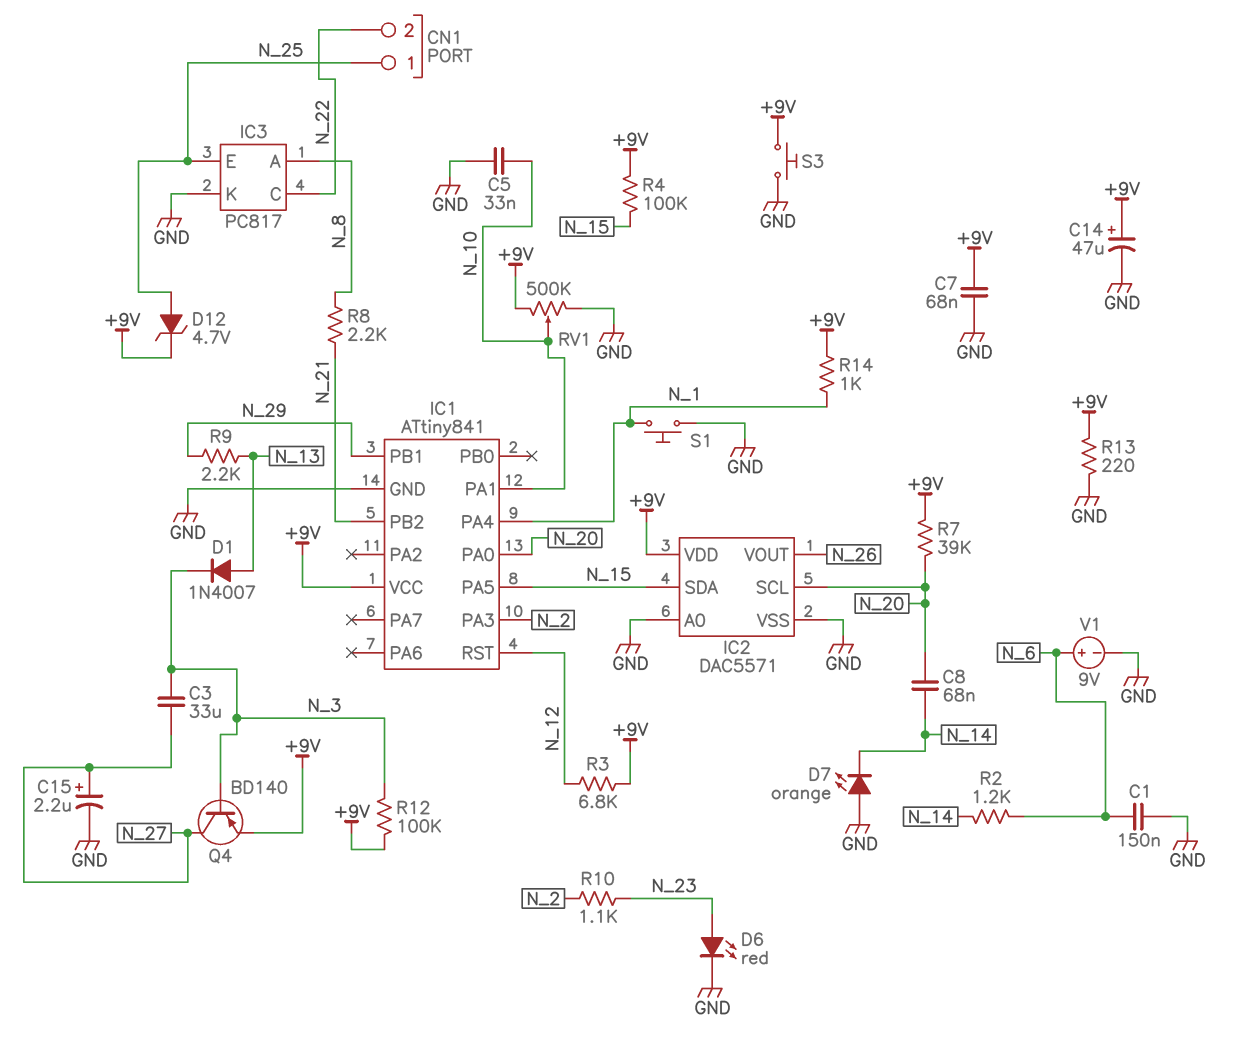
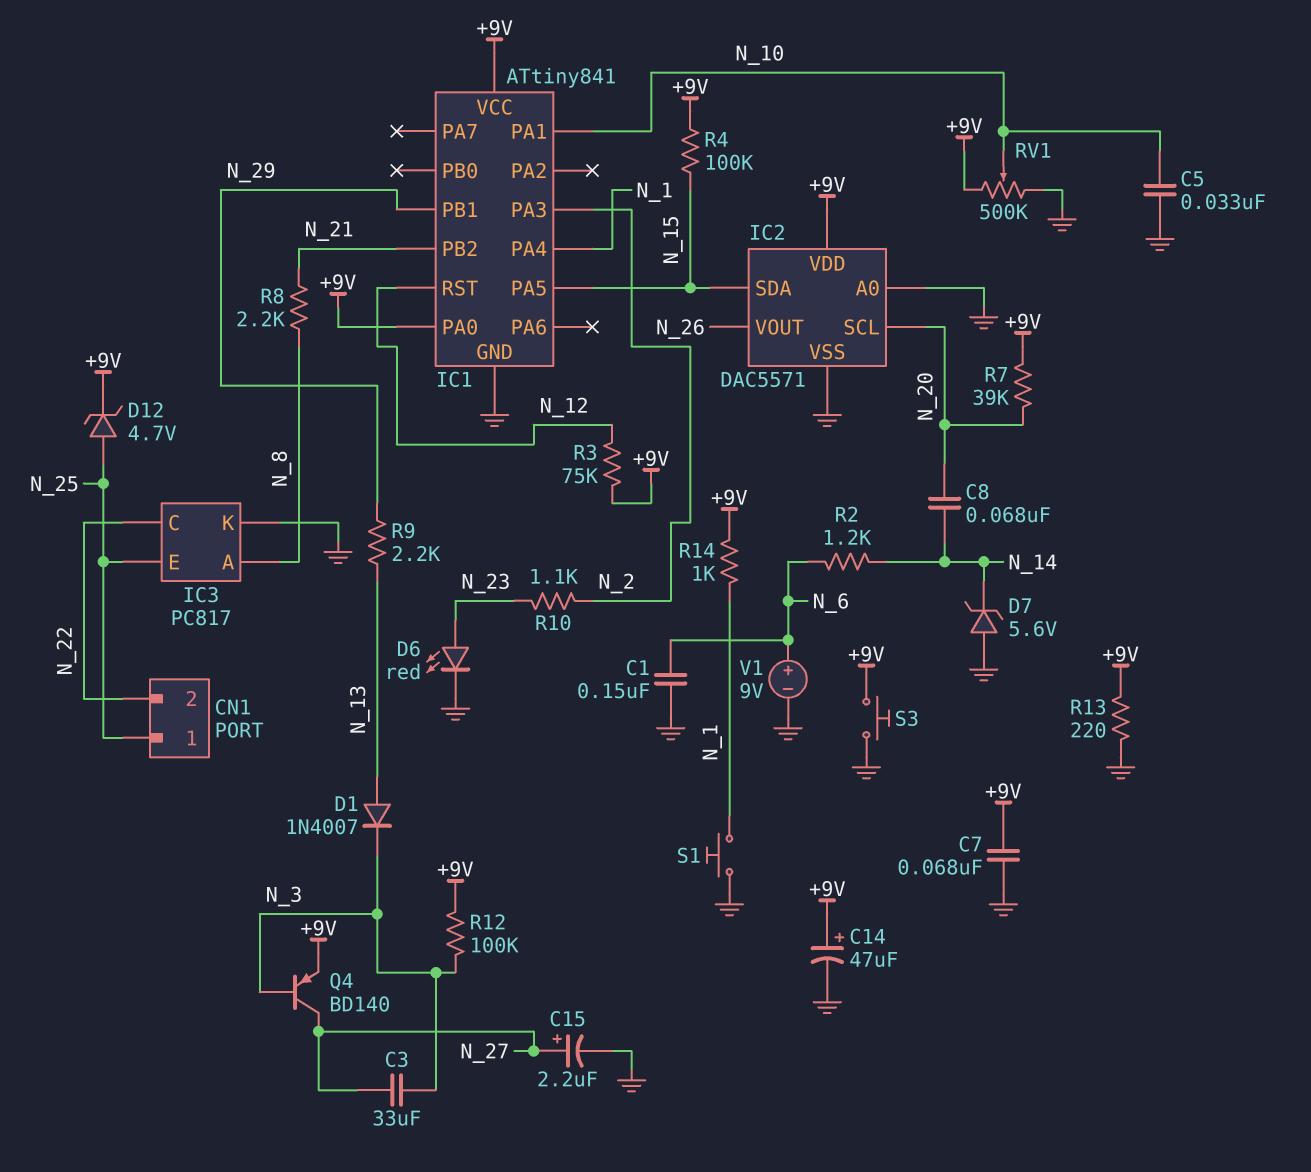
D7: LED orange (A GND, K N_14) -> zener 5.6V (A GND, K N_14)
IC1 pin PA0: N_20 -> +9V
R3: 6.8k (+9V, N_12) -> 75k (+9V, N_12)

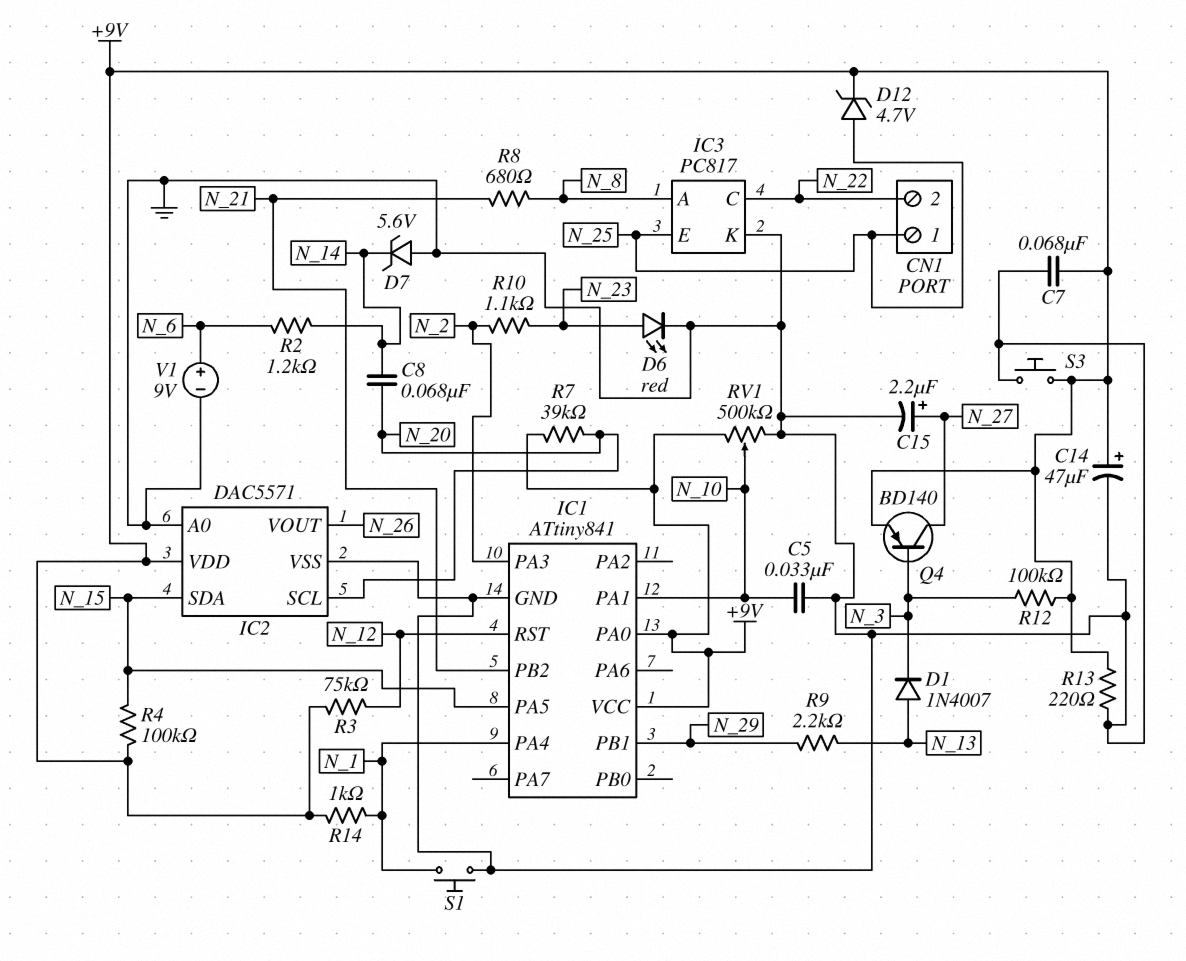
C1: 150nF (GND, N_6) -> none
C3: 33uF (N_3, N_27) -> none
R8: 2.2k (N_8, N_21) -> 680 (N_8, N_21)

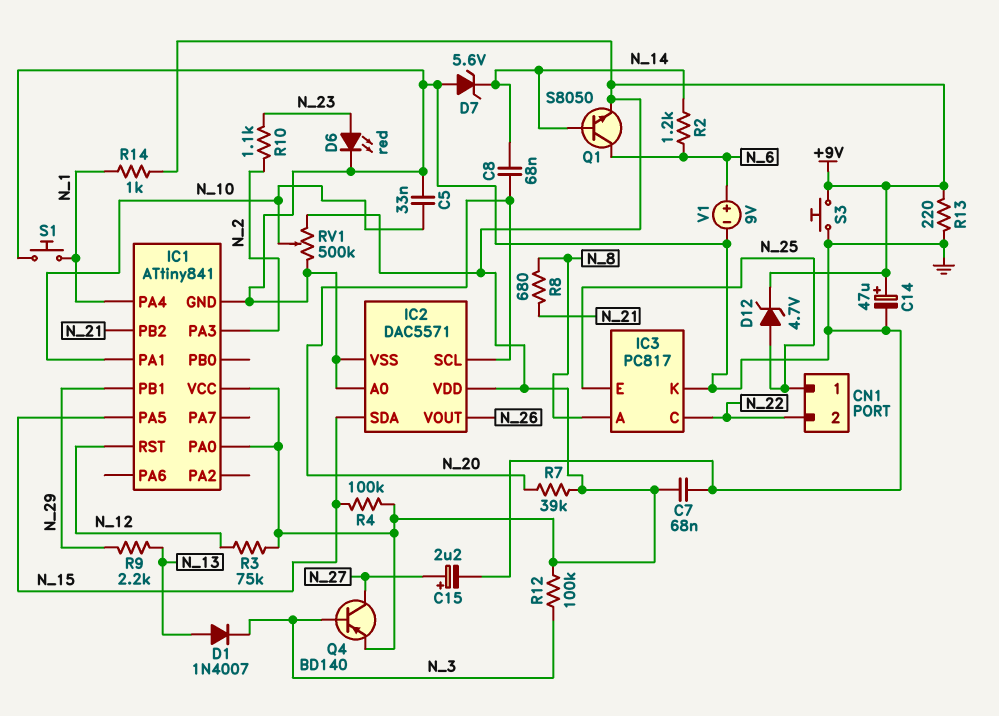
Q1: none -> NPN S8050 (B N_14, C N_6, E +9V)

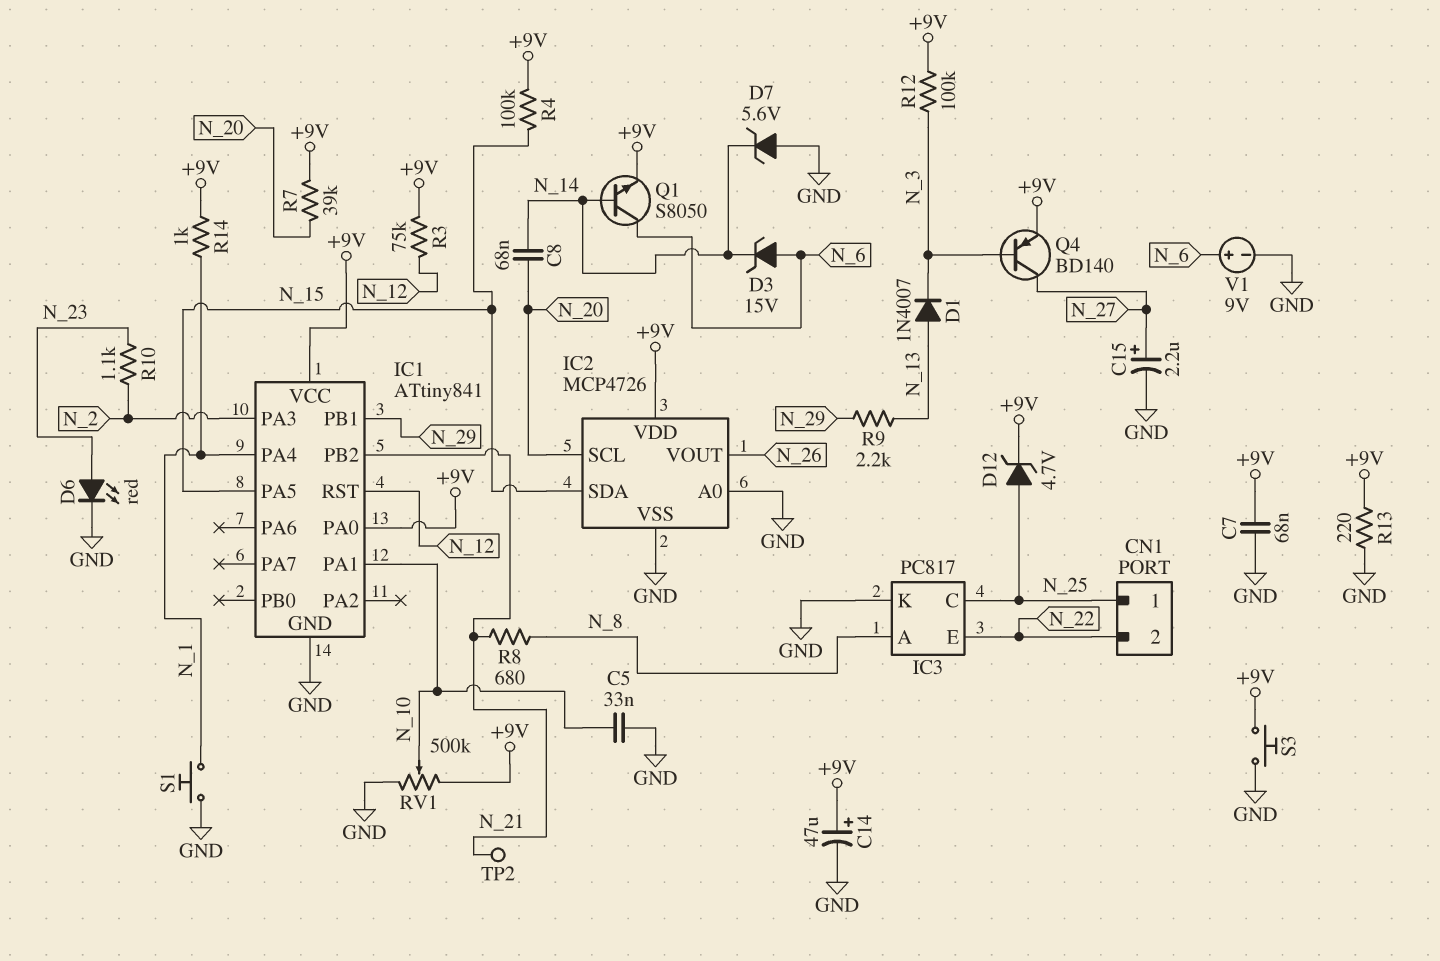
D3: none -> zener 15V (A N_6, K N_14)
IC2: DAC5571 -> MCP4726
IC3 pin C: N_22 -> N_25
IC3 pin E: N_25 -> N_22
R2: 1.2k (N_6, N_14) -> none
TP2: none -> test point (N_21)

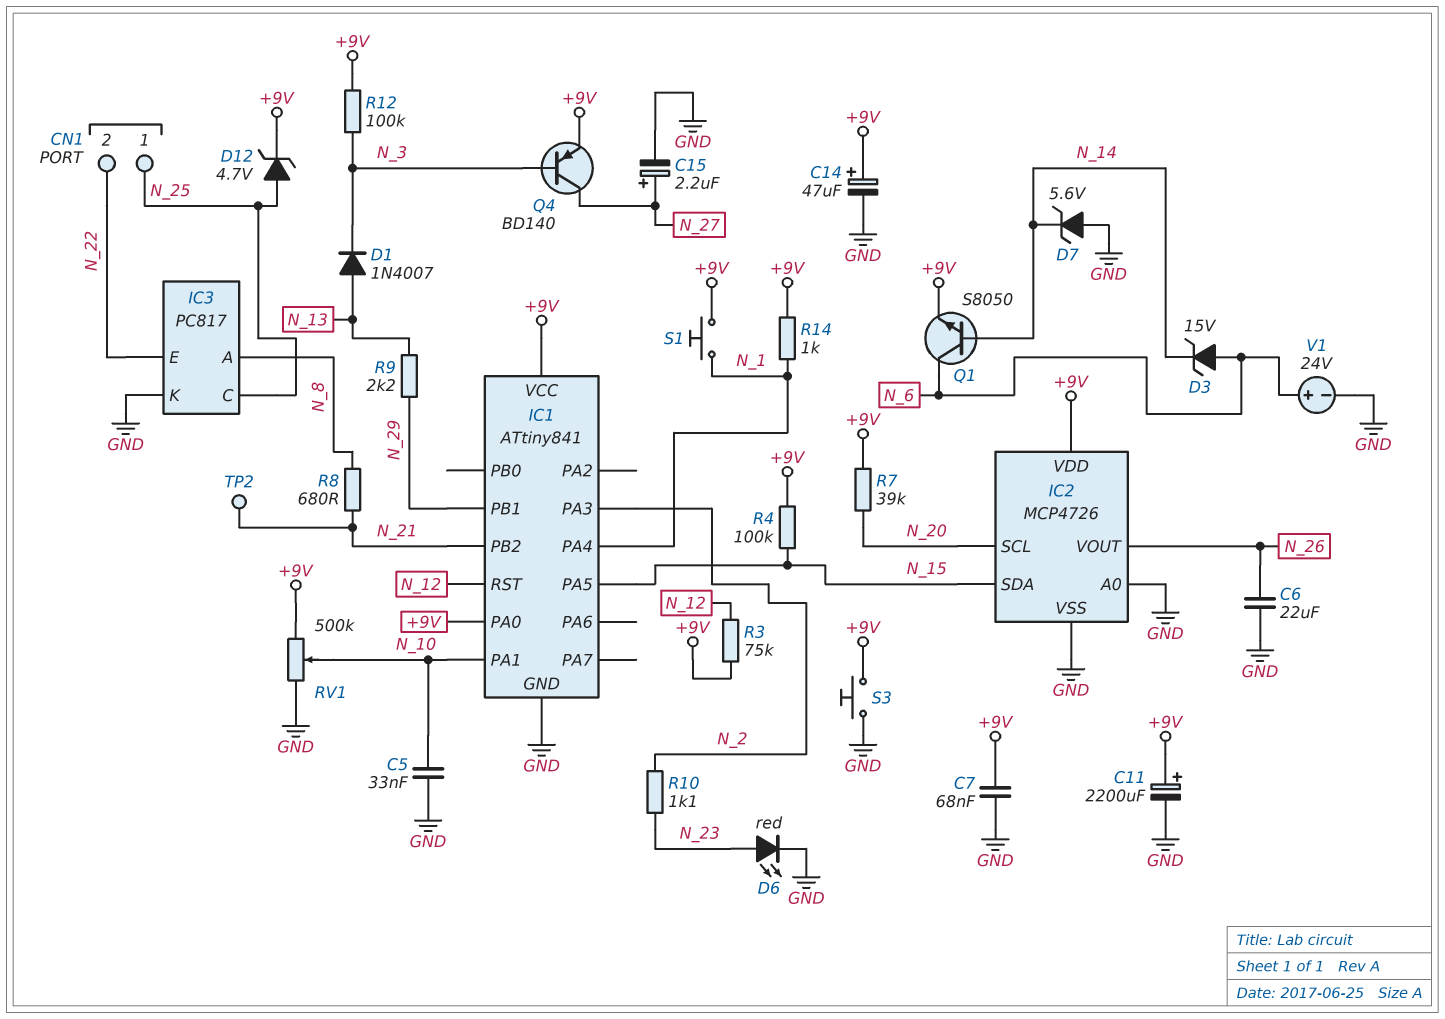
C6: none -> 22uF (GND, N_26)
C8: 68nF (N_14, N_20) -> none
C11: none -> 2200uF (plus +9V, minus GND)
R13: 220 (+9V, GND) -> none
S1: button (GND, N_1) -> button (+9V, N_1)
V1: 9V (plus N_6, minus GND) -> 24V (plus N_6, minus GND)

